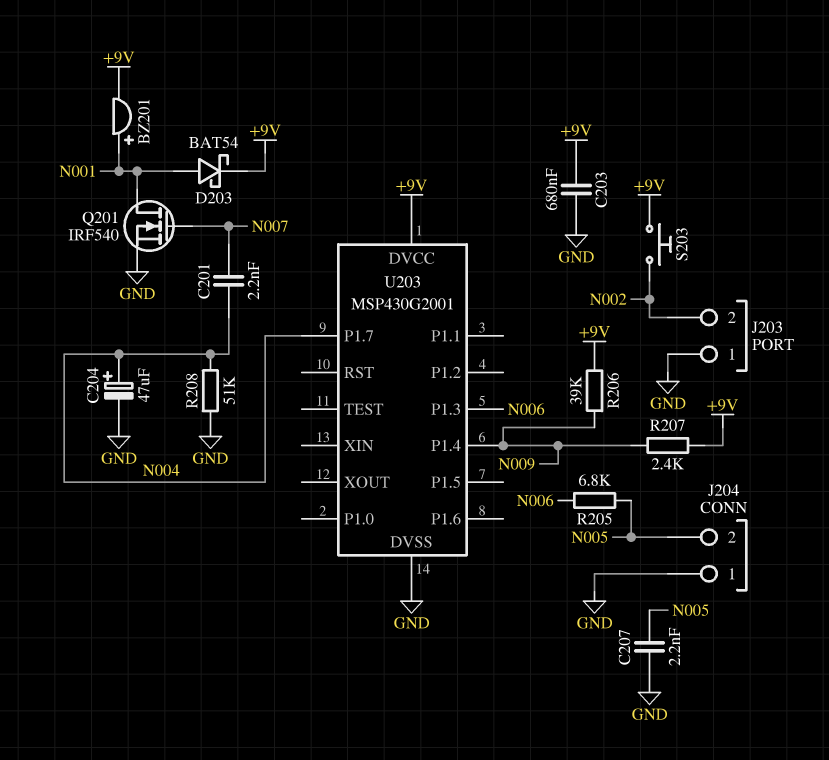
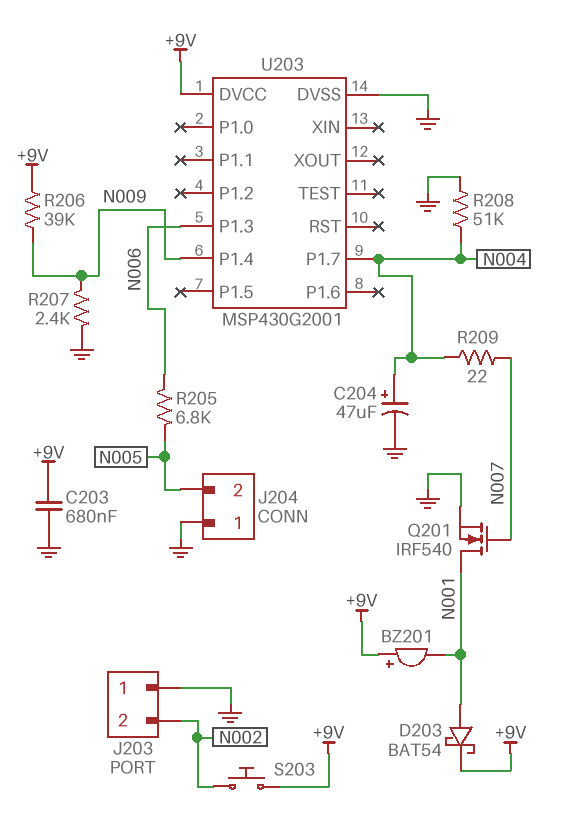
BZ201: buzzer (plus N001, minus +9V) -> buzzer (plus +9V, minus N001)
C201: 2.2nF (N004, N007) -> none
C207: 2.2nF (GND, N005) -> none
R207: 2.4k (+9V, N009) -> 2.4k (GND, N009)
R209: none -> 22 (N004, N007)

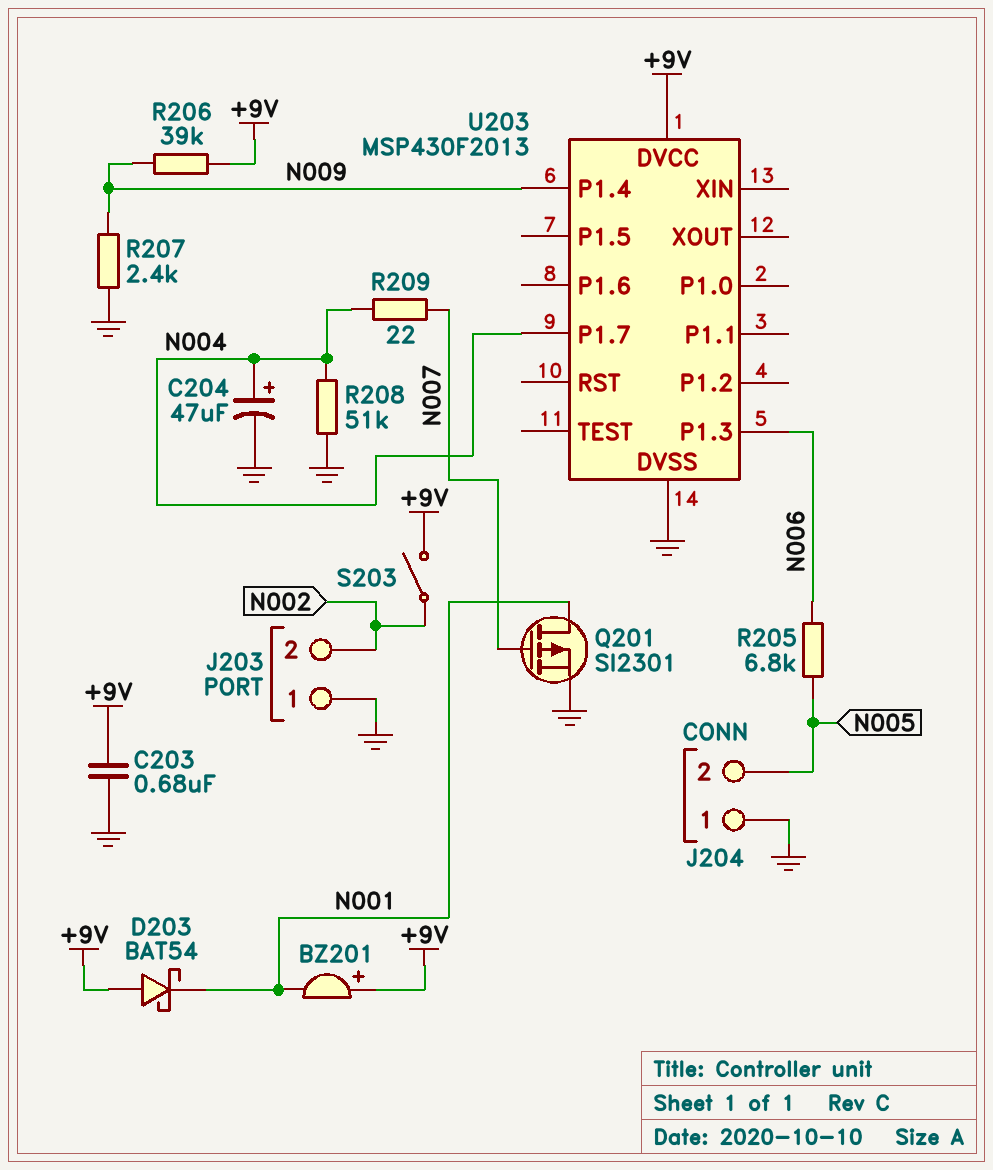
D203: schottky BAT54 (A N001, K +9V) -> schottky BAT54 (A +9V, K N001)
Q201: NMOS IRF540 (G N007, D N001, S GND) -> PMOS SI2301 (G N007, D N001, S GND)
S203: button (+9V, N002) -> switch (+9V, N002)
U203: MSP430G2001 -> MSP430F2013

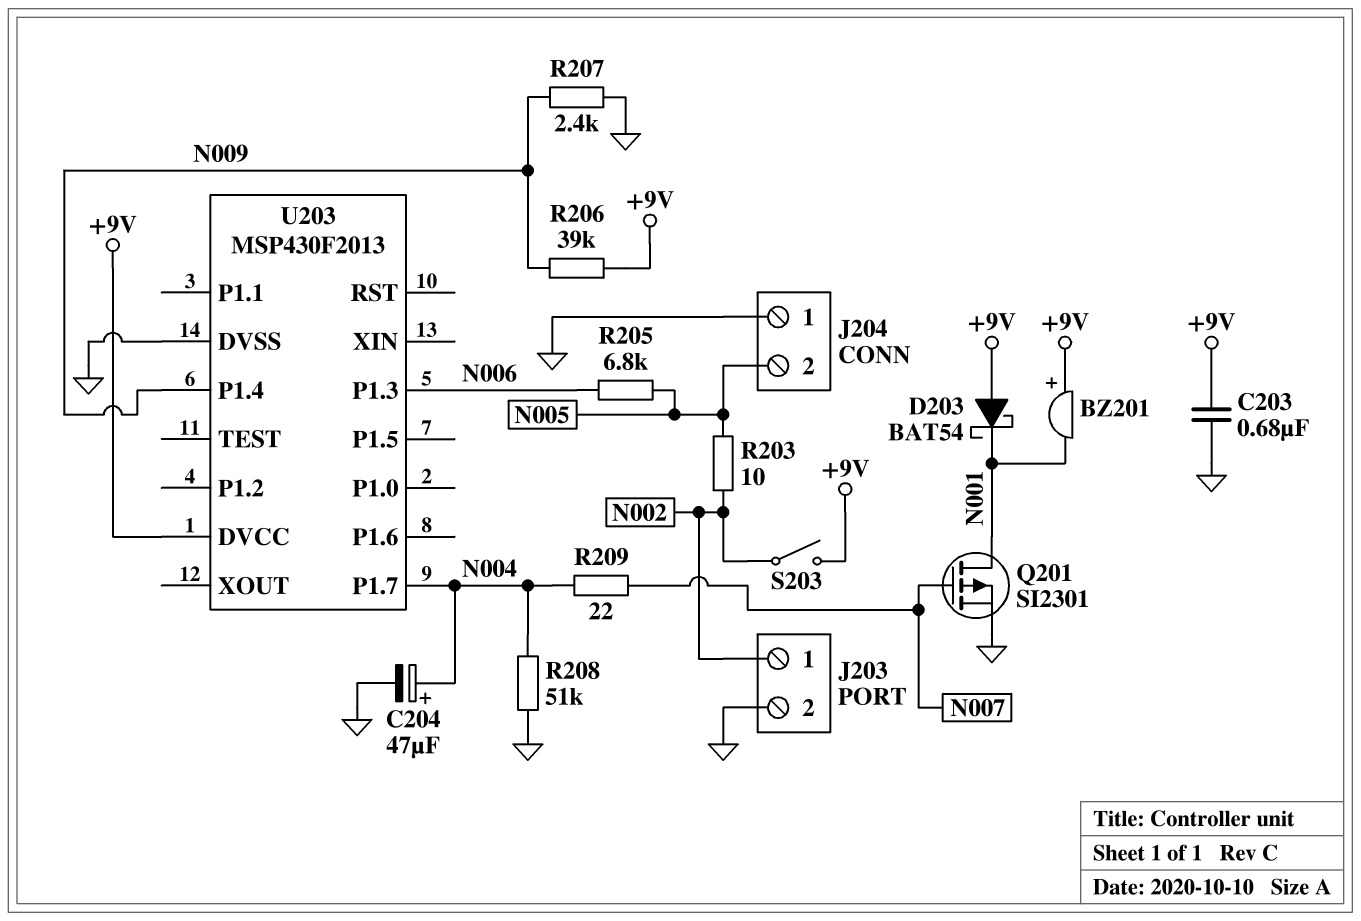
J203 pin 1: GND -> N002
J203 pin 2: N002 -> GND
R203: none -> 10 (N002, N005)

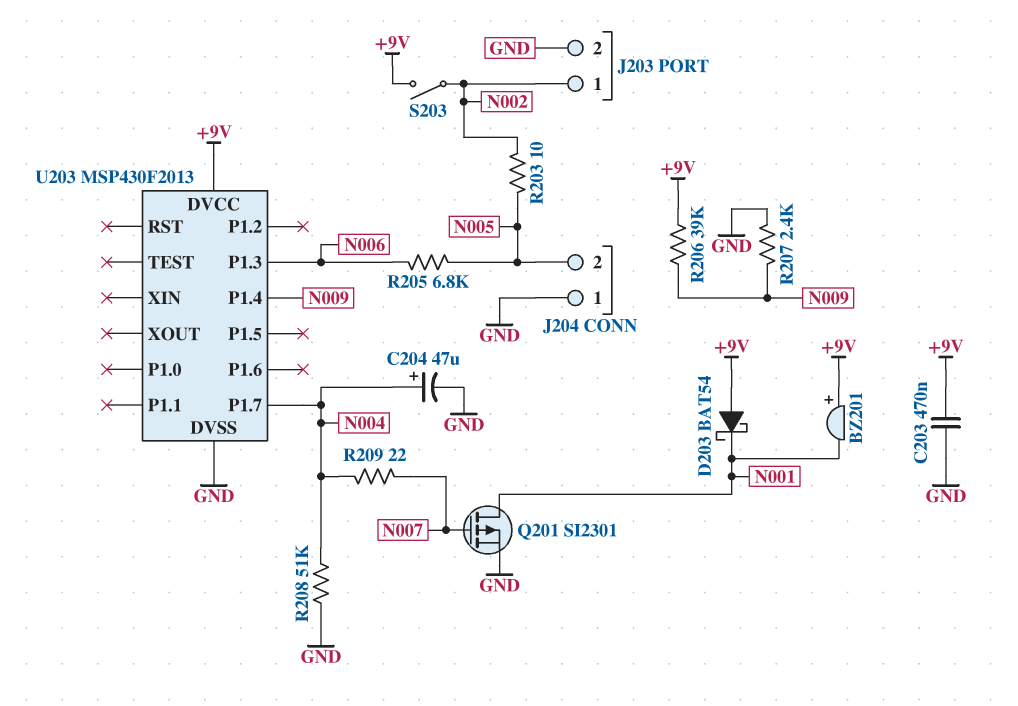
C203: 680nF (+9V, GND) -> 470nF (+9V, GND)

